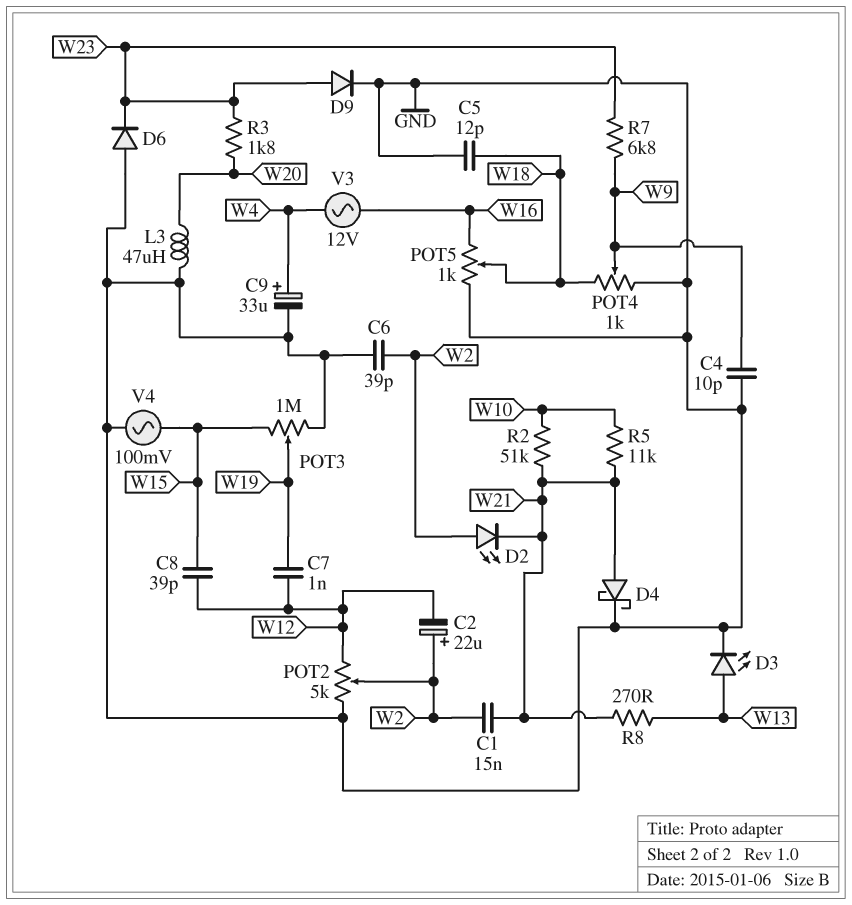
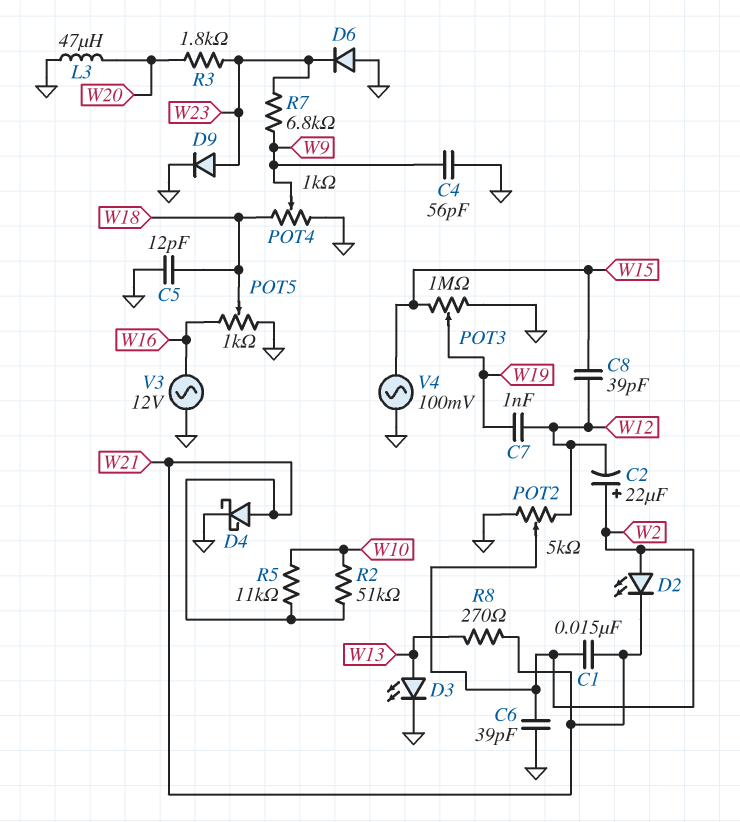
C4: 10pF (GND, W9) -> 56pF (GND, W9)
C9: 33uF (plus W4, minus GND) -> none
V3: AC 12V (W4, W16) -> AC 12V (GND, W16)

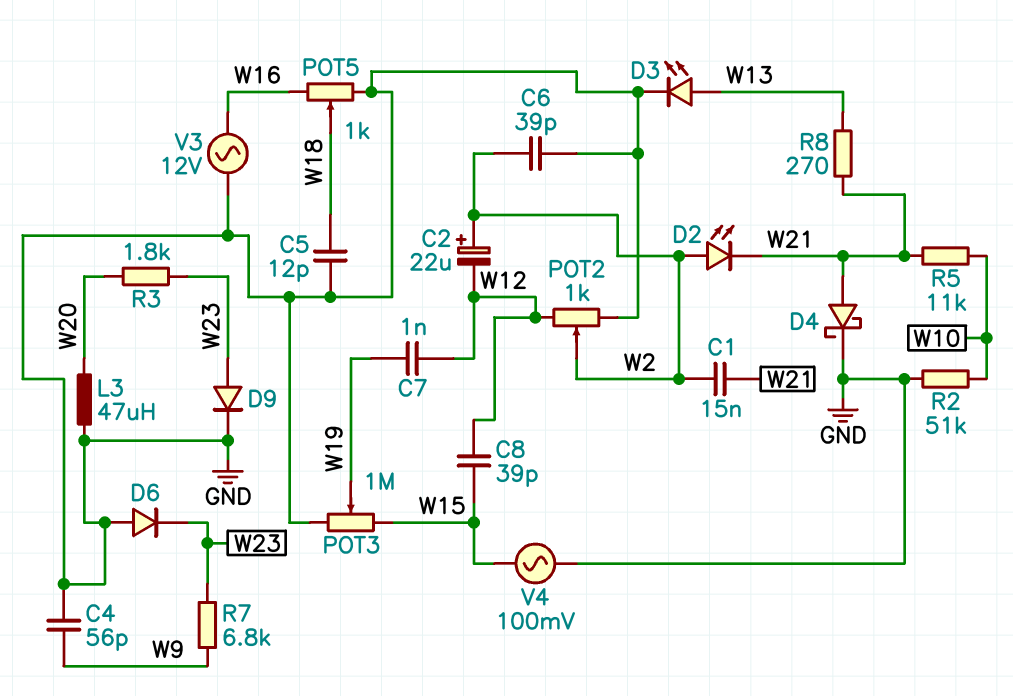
POT2: 5k (GND, W12, wiper W2) -> 1k (GND, W12, wiper W2)
POT4: 1k (GND, W18, wiper W9) -> none
R2: 51k (W10, W21) -> 51k (GND, W10)

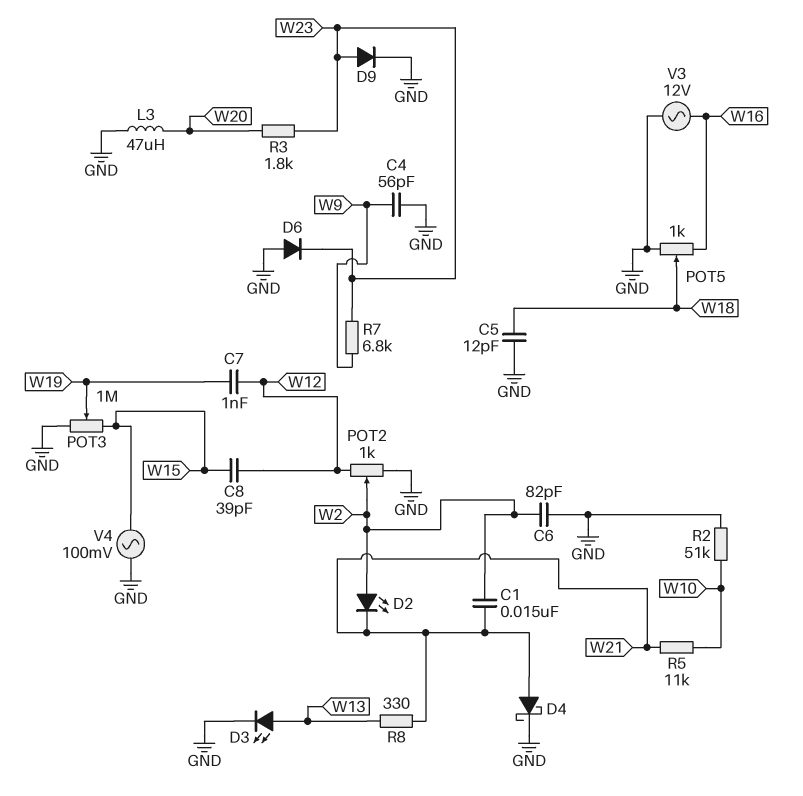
C2: 22uF (plus W2, minus W12) -> none
C6: 39pF (GND, W2) -> 82pF (GND, W2)
R8: 270 (W13, W21) -> 330 (W13, W21)

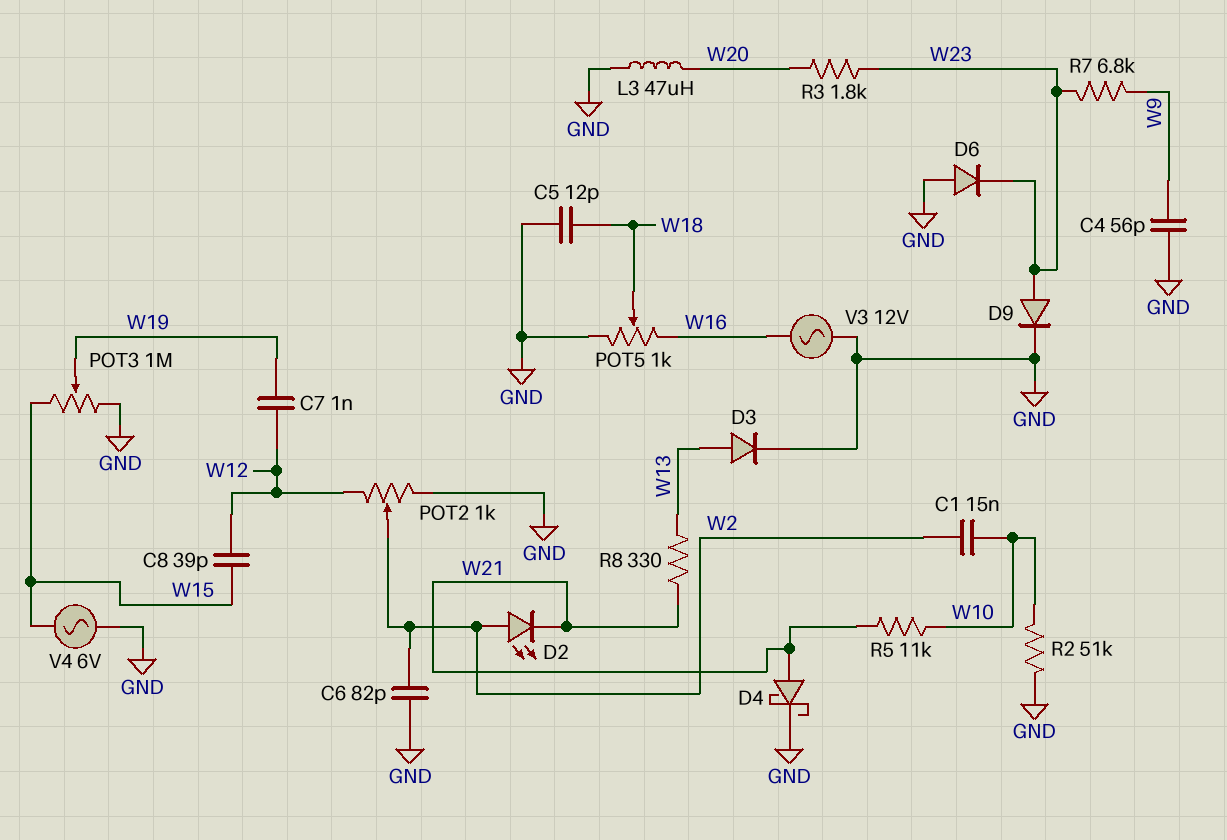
C1: 15nF (W2, W21) -> 15nF (W2, W10)
D3: LED (A W13, K GND) -> diode (A W13, K GND)
V4: AC 100mV (GND, W15) -> AC 6V (GND, W15)

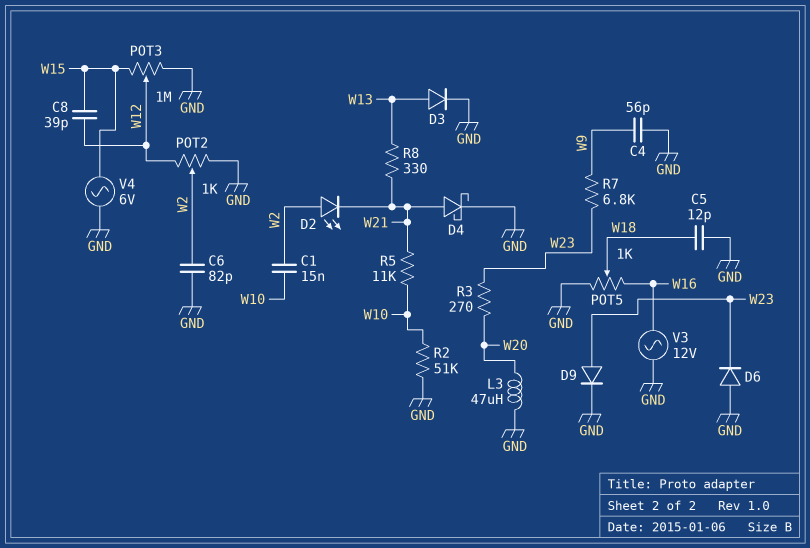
C7: 1nF (W12, W19) -> none
POT3: 1M (GND, W15, wiper W19) -> 1M (GND, W15, wiper W12)
R3: 1.8k (W20, W23) -> 270 (W20, W23)

